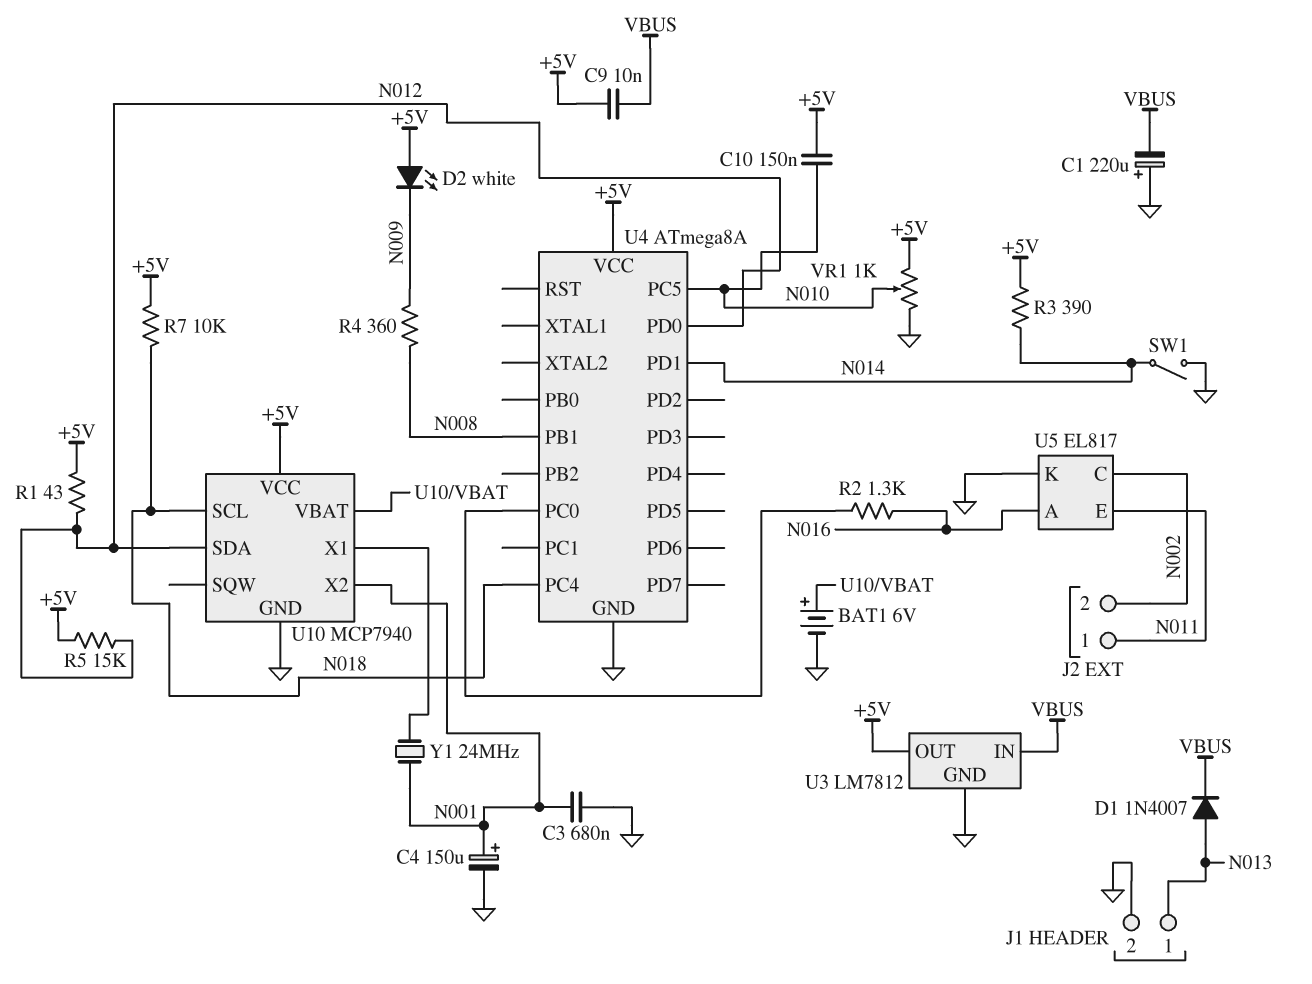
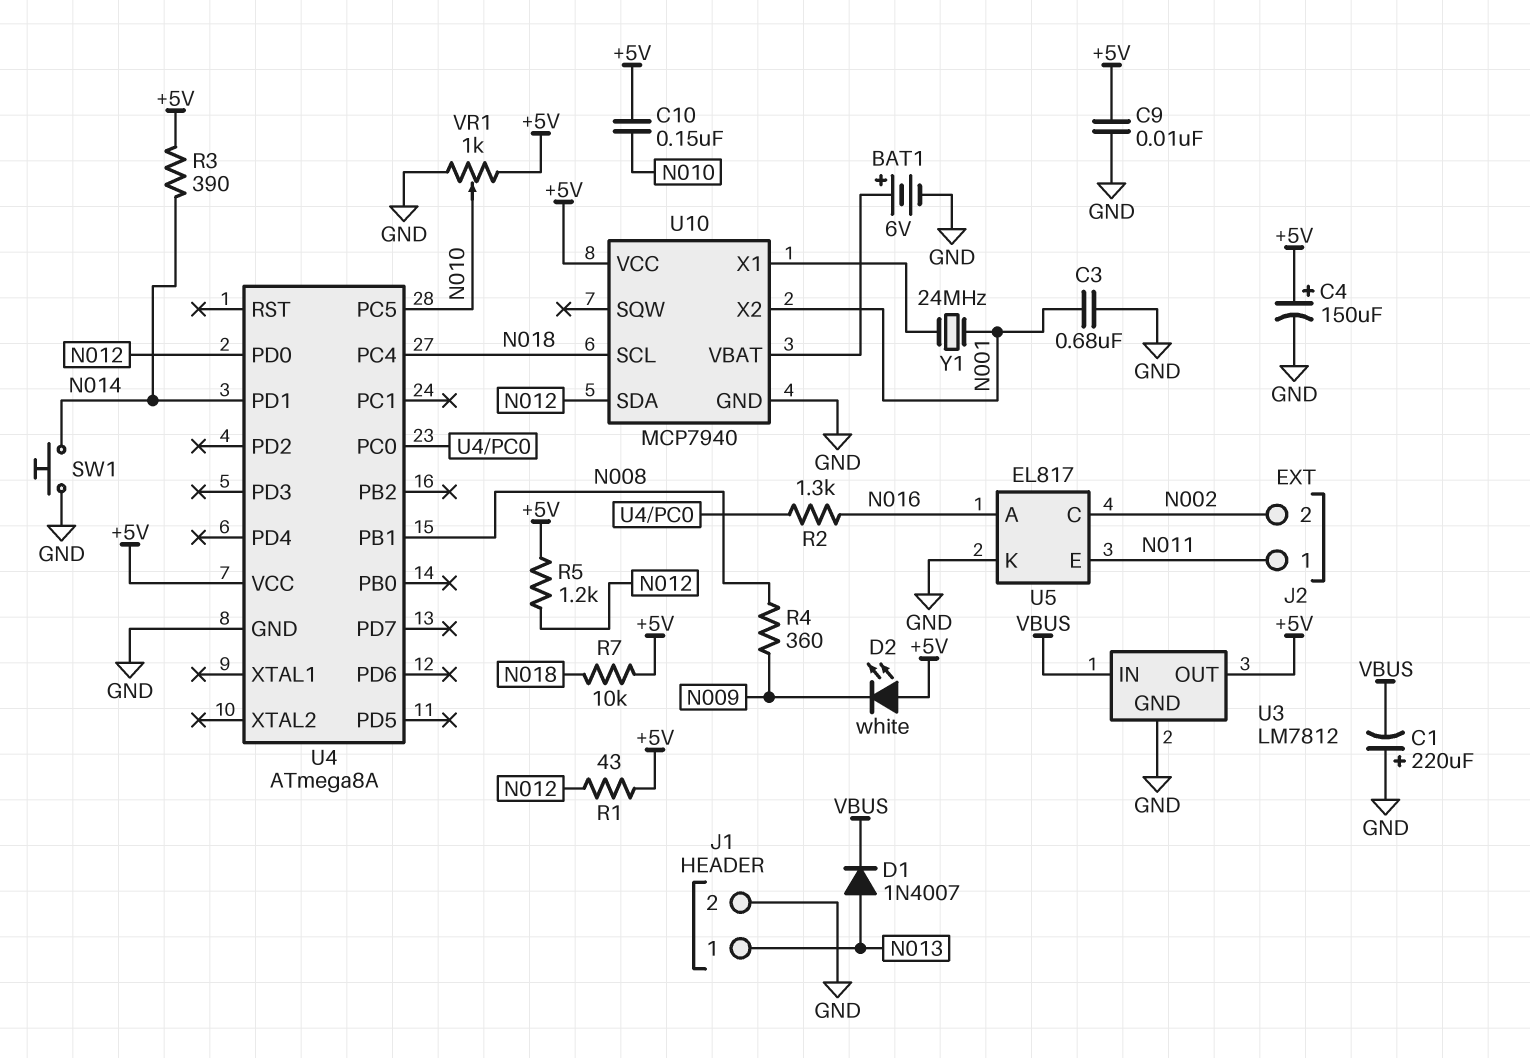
C4: 150uF (plus N001, minus GND) -> 150uF (plus +5V, minus GND)
C9: 10nF (+5V, VBUS) -> 10nF (+5V, GND)
R5: 15k (+5V, N012) -> 1.2k (+5V, N012)
SW1: switch (GND, N014) -> button (GND, N014)

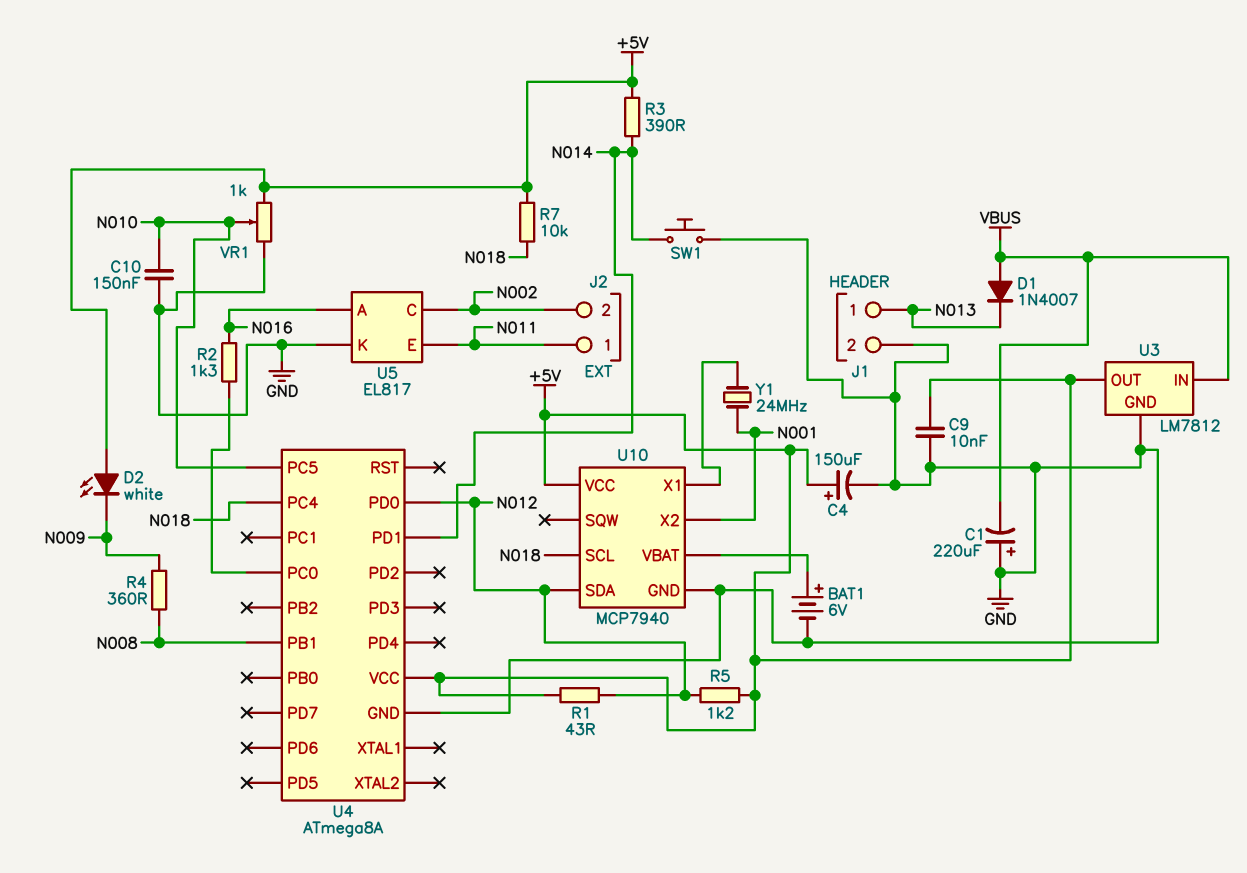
C3: 680nF (GND, N001) -> none
C10: 150nF (+5V, N010) -> 150nF (GND, N010)
D1: diode 1N4007 (A N013, K VBUS) -> diode 1N4007 (A VBUS, K N013)

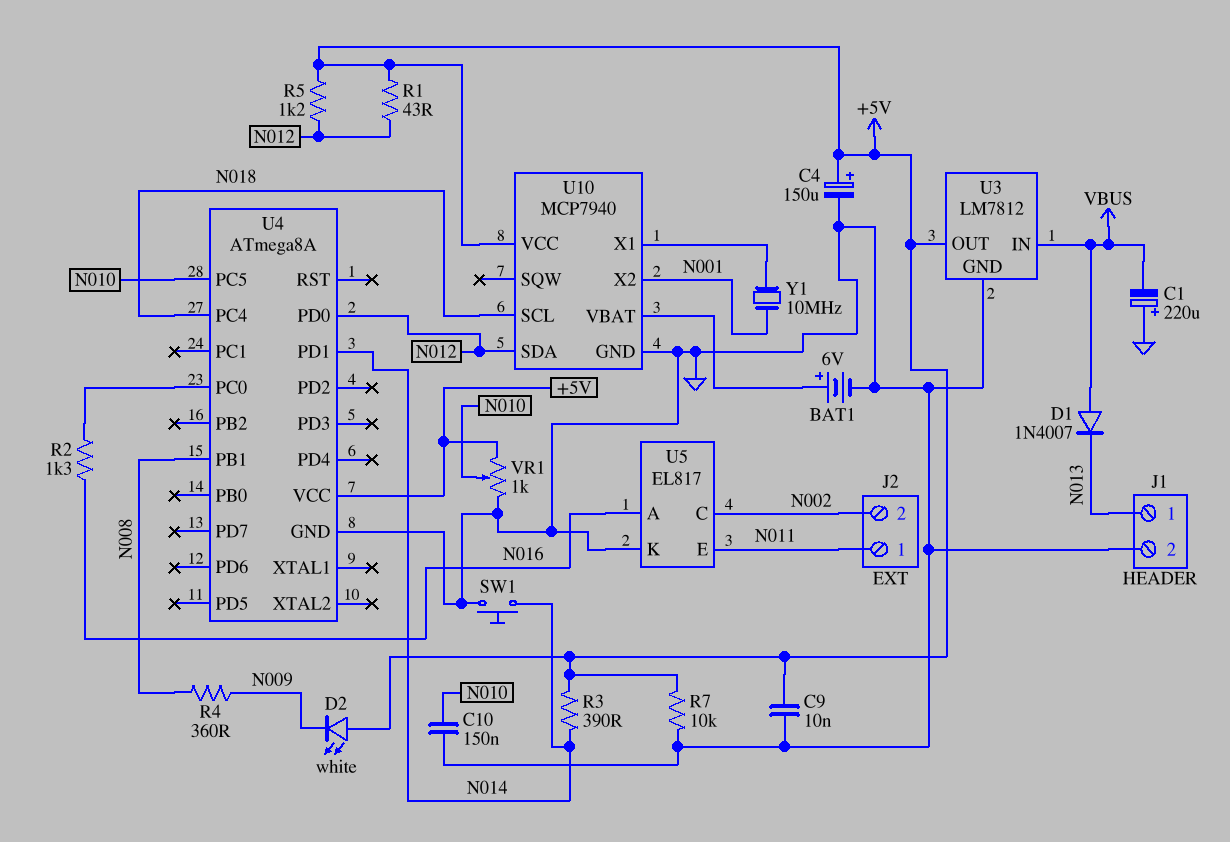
R7: 10k (+5V, N018) -> 10k (+5V, GND)
Y1: 24MHz (N001, U10/X1) -> 10MHz (N001, U10/X1)

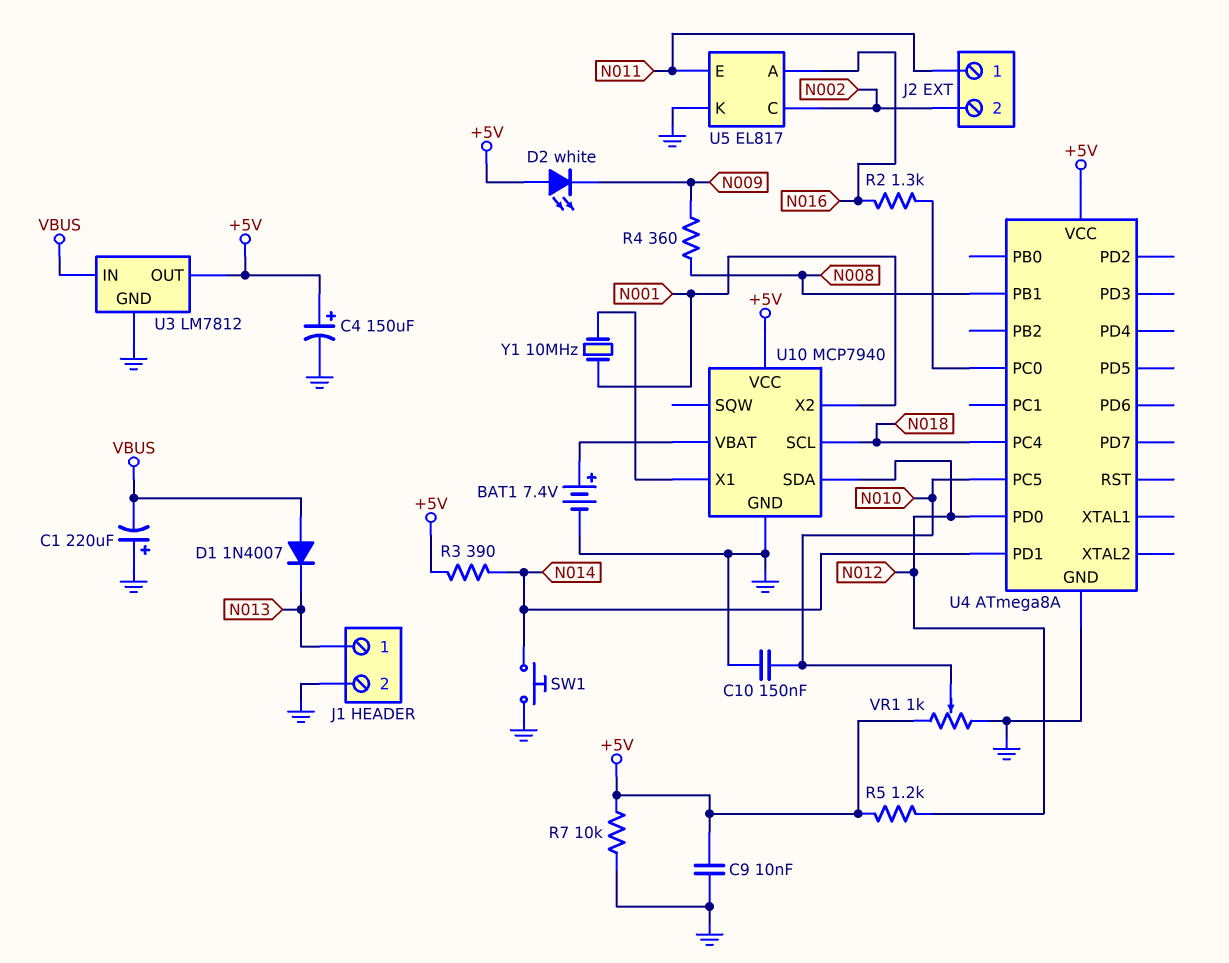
BAT1: 6V (plus U10/VBAT, minus GND) -> 7.4V (plus U10/VBAT, minus GND)
R1: 43 (+5V, N012) -> none

